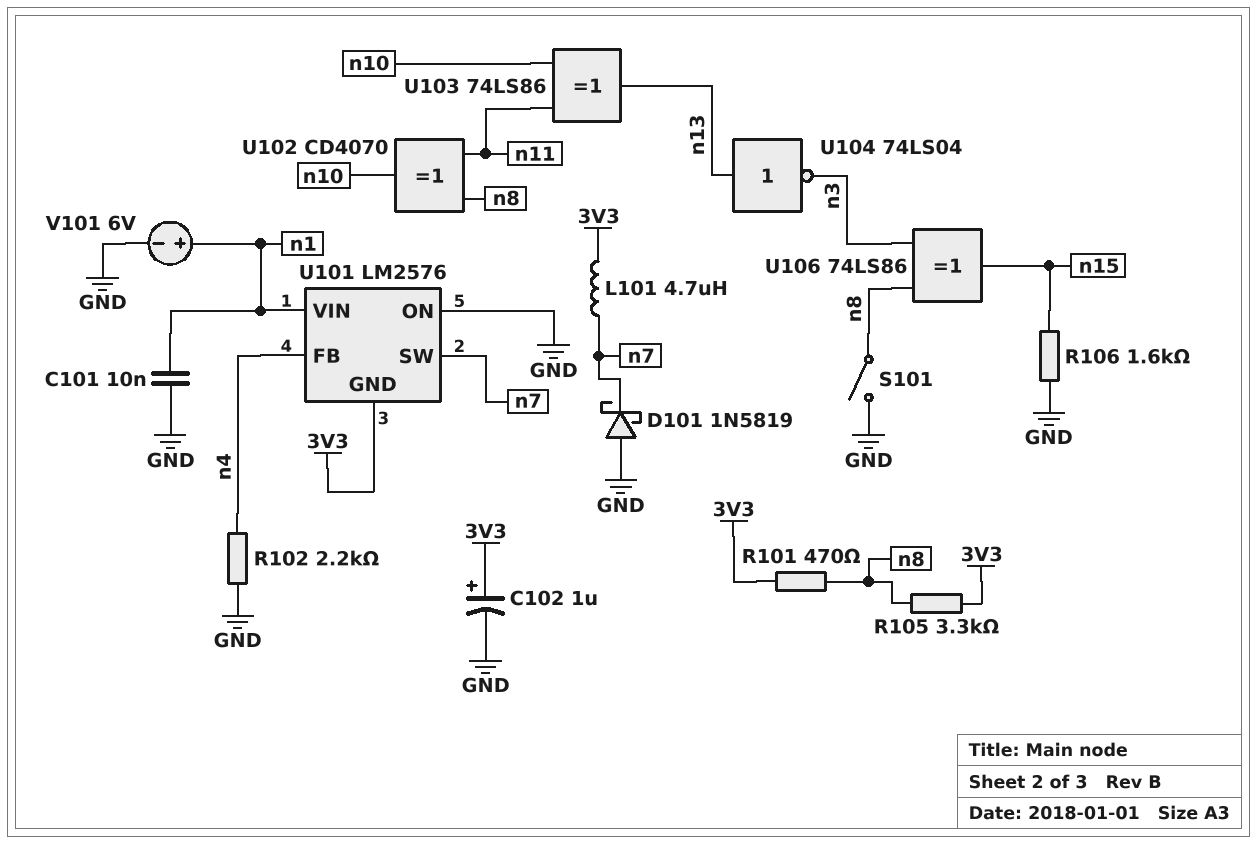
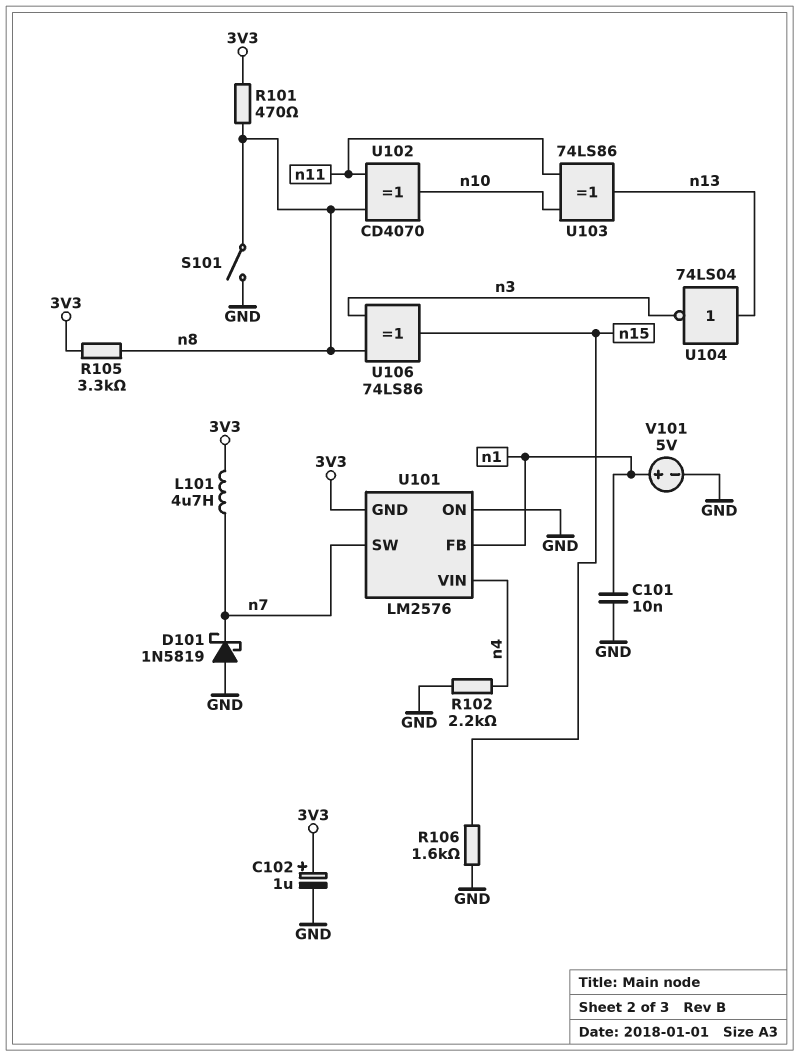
U101 pin FB: n4 -> n1
U101 pin VIN: n1 -> n4
V101: 6V (plus n1, minus GND) -> 5V (plus n1, minus GND)

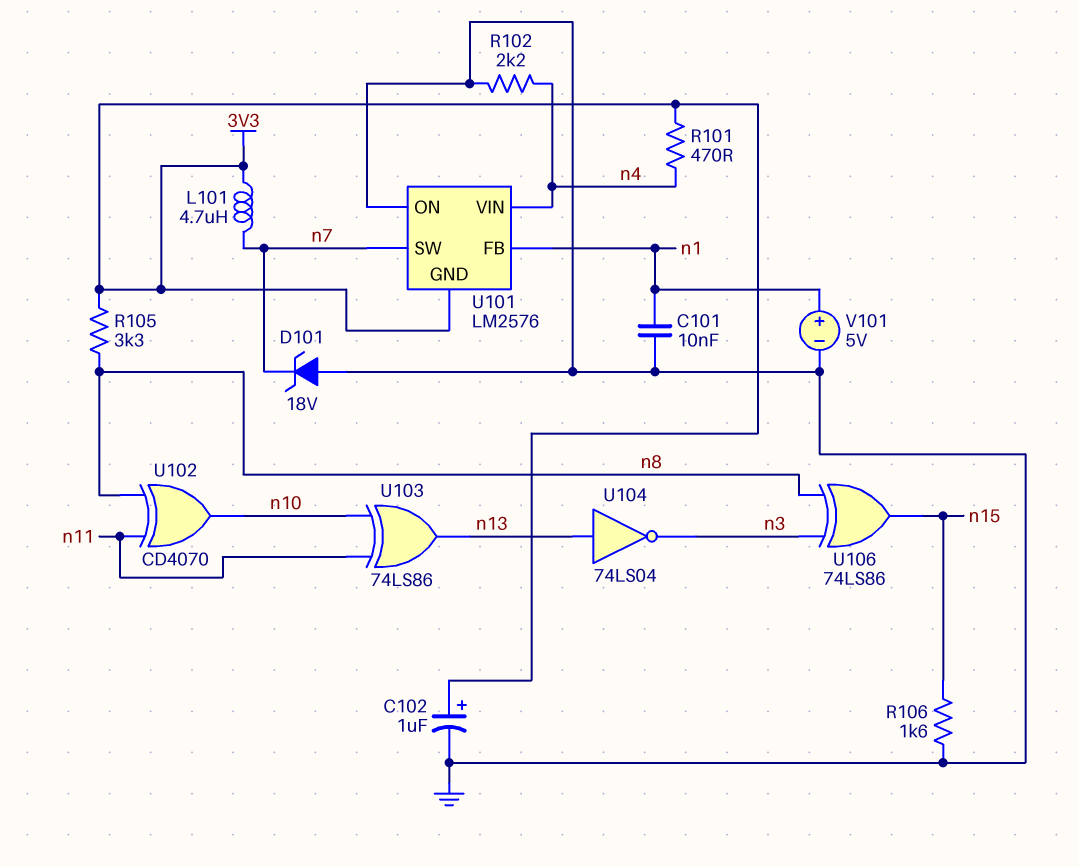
D101: schottky 1N5819 (A GND, K n7) -> zener 18V (A GND, K n7)
R101: 470 (3V3, n8) -> 470 (3V3, n4)
S101: switch (GND, n8) -> none

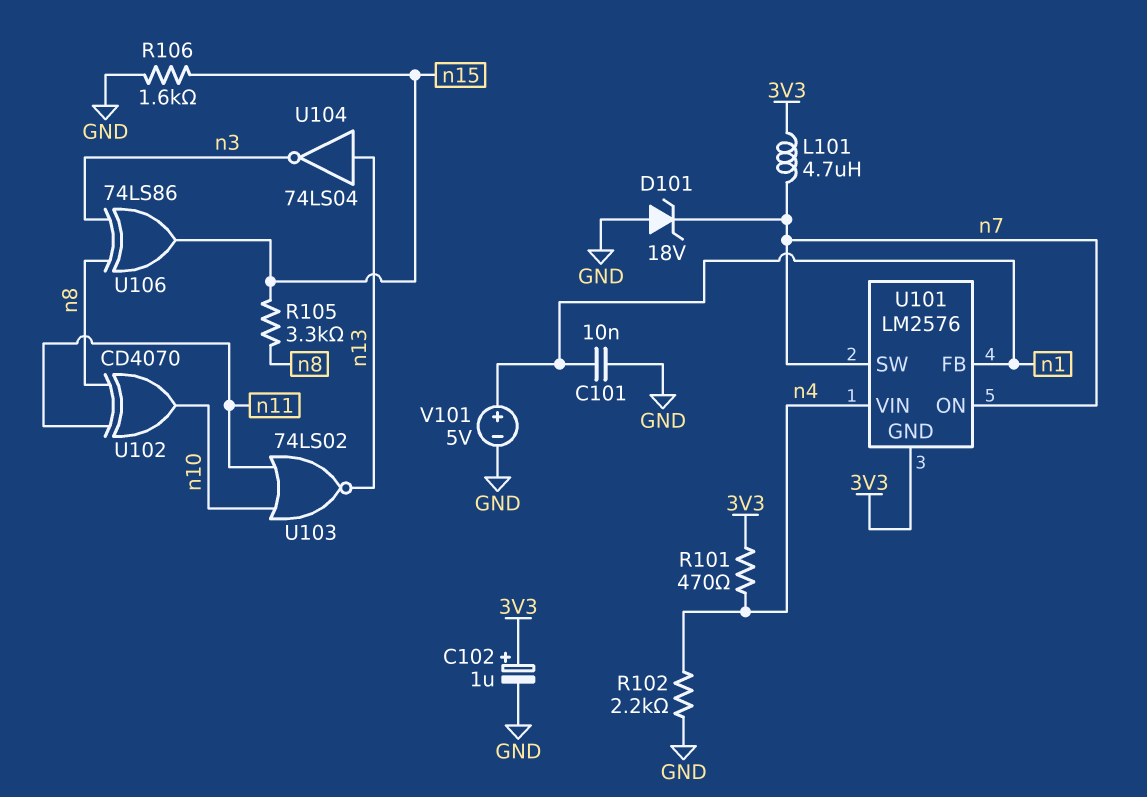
R105: 3.3k (3V3, n8) -> 3.3k (n8, n15)
U101 pin ON: GND -> n7
U103: XOR 74LS86 (in n10, in n11, out n13) -> NOR 74LS02 (in n10, in n11, out n13)

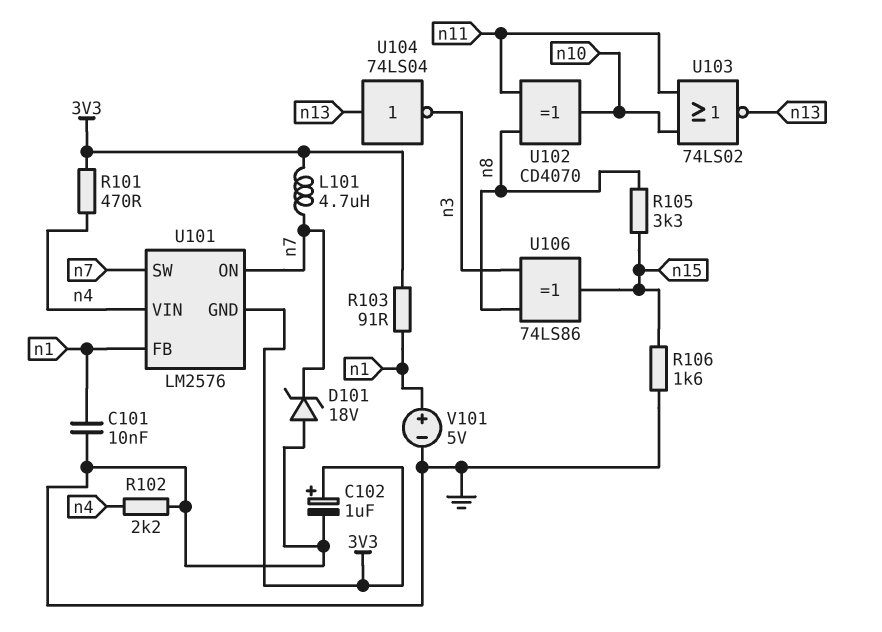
R103: none -> 91 (3V3, n1)

